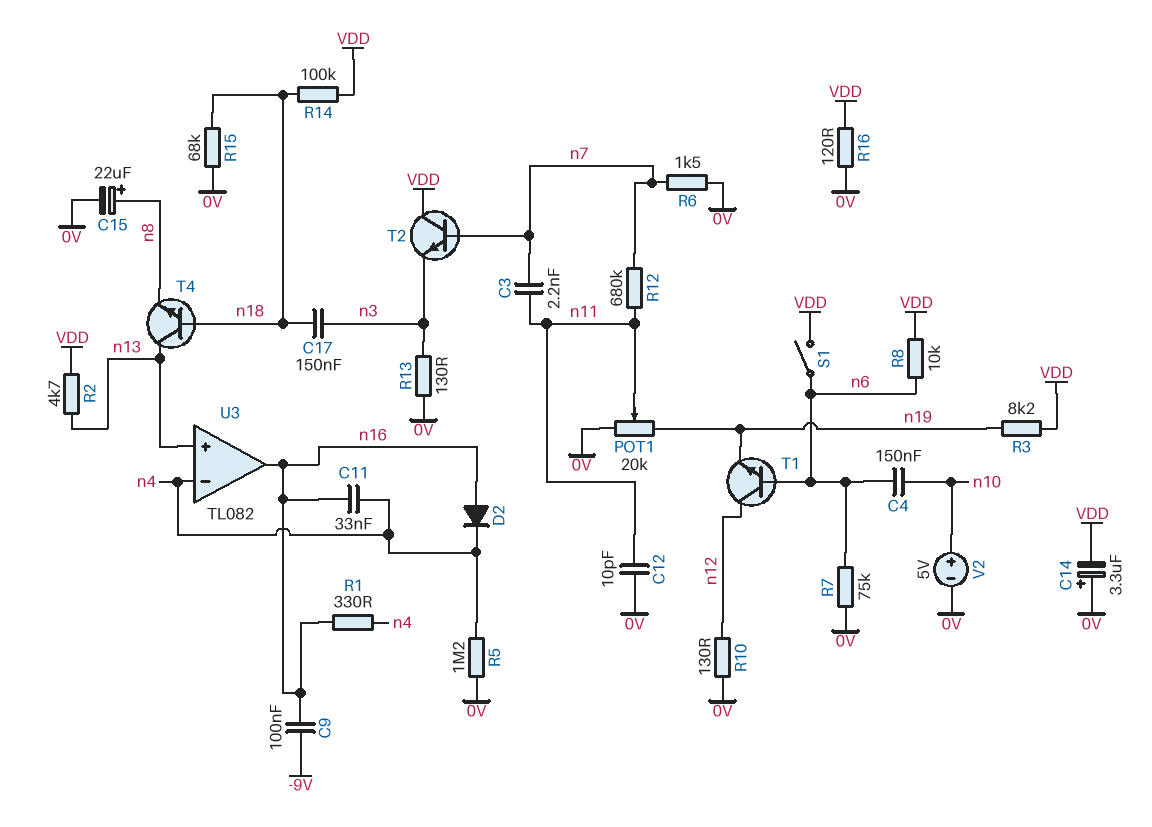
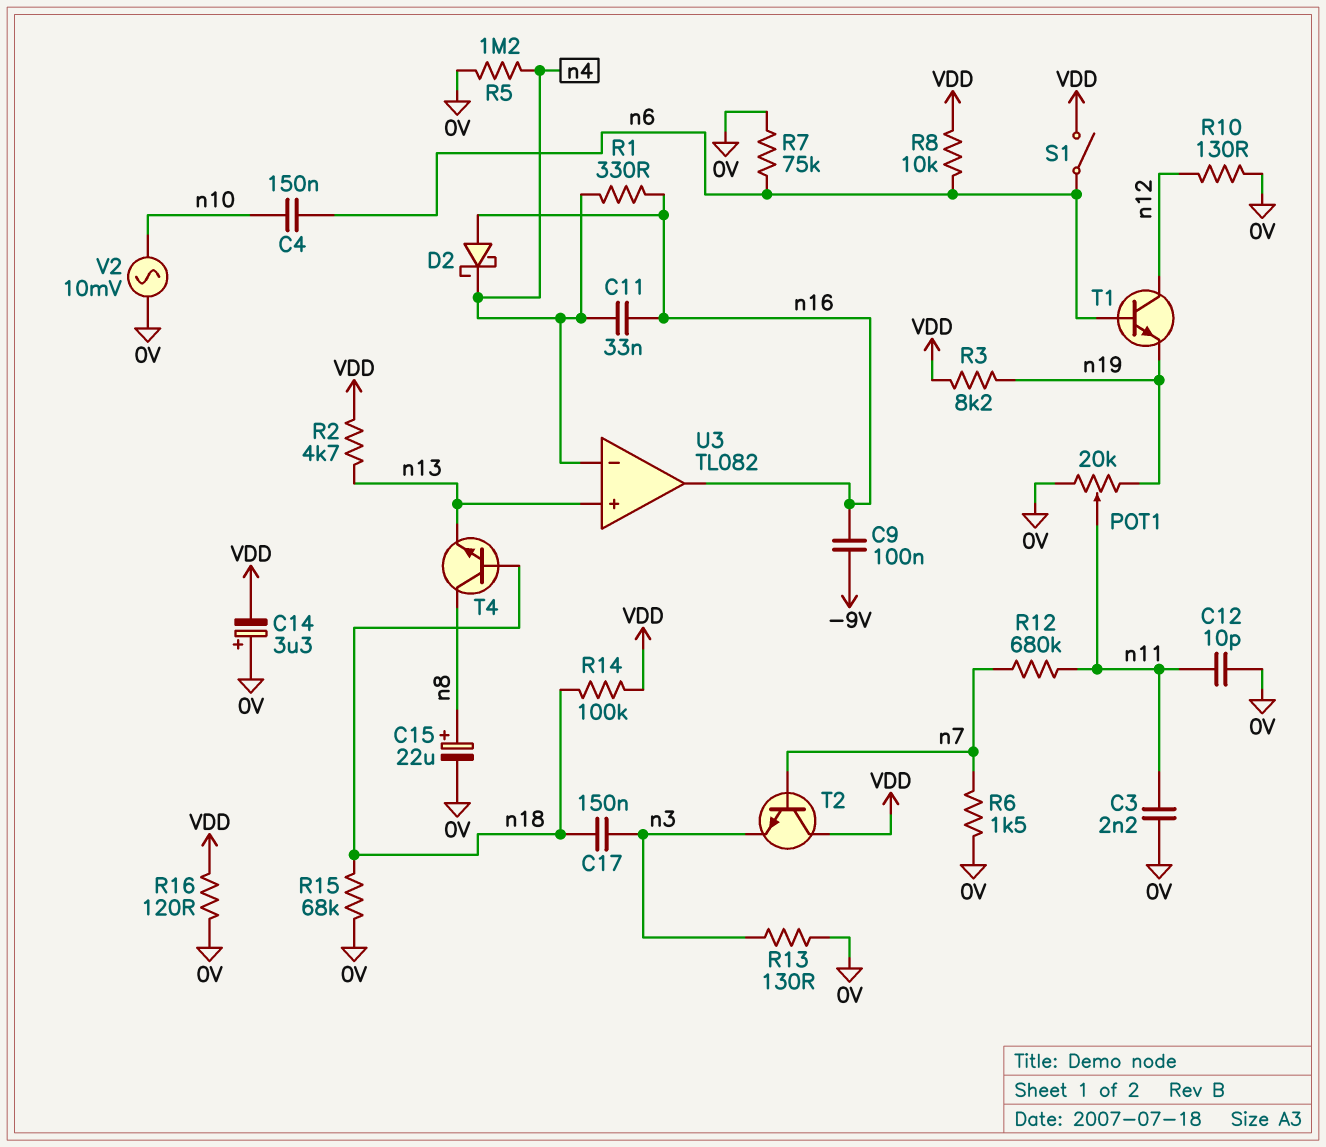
C3: 2.2nF (n7, n11) -> 2.2nF (0V, n11)
D2: diode (A n16, K n4) -> schottky (A n16, K n4)
T4: NPN (B n18, C n13, E n8) -> NPN (B n18, C n8, E n13)
V2: 5V (plus n10, minus 0V) -> AC 10mV (0V, n10)

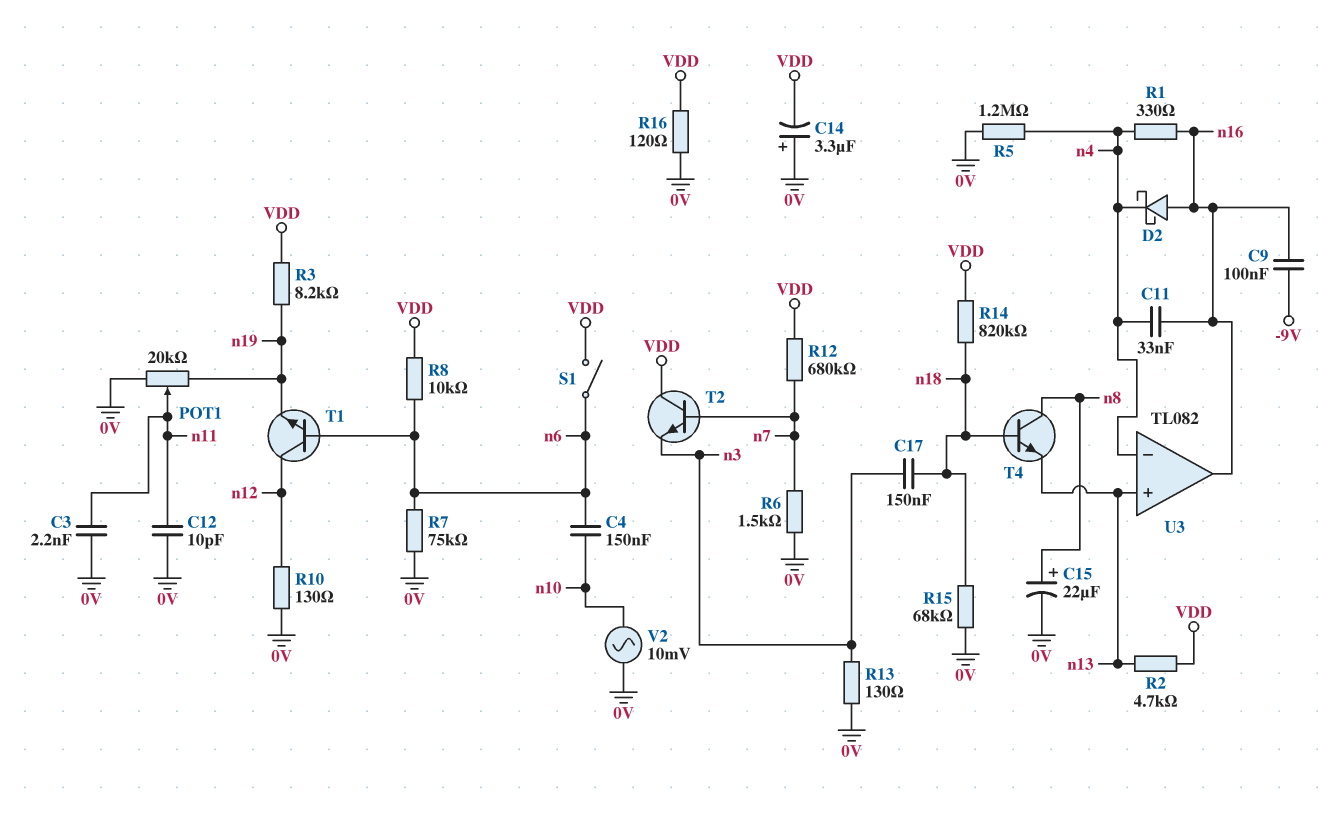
R12: 680k (n7, n11) -> 680k (VDD, n7)
R14: 100k (VDD, n18) -> 820k (VDD, n18)

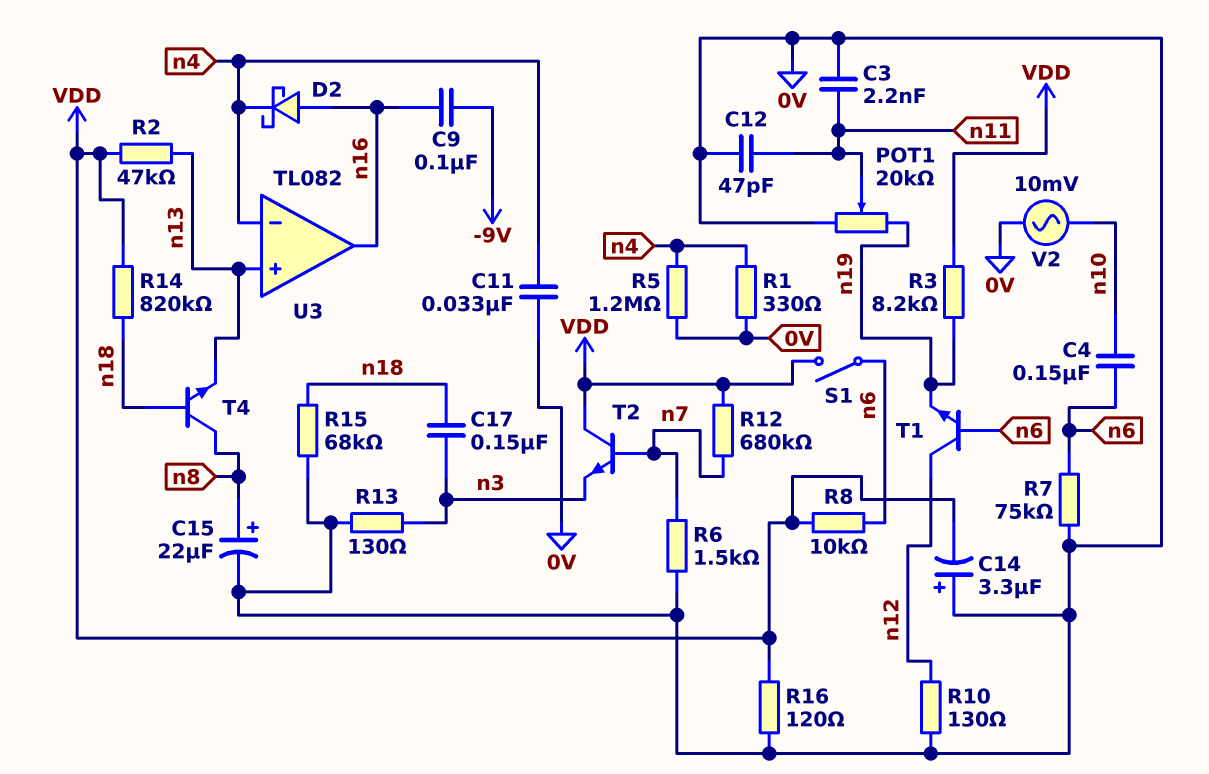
C11: 33nF (n4, n16) -> 33nF (0V, n4)
C12: 10pF (0V, n11) -> 47pF (0V, n11)
R1: 330 (n4, n16) -> 330 (0V, n4)
R2: 4.7k (VDD, n13) -> 47k (VDD, n13)

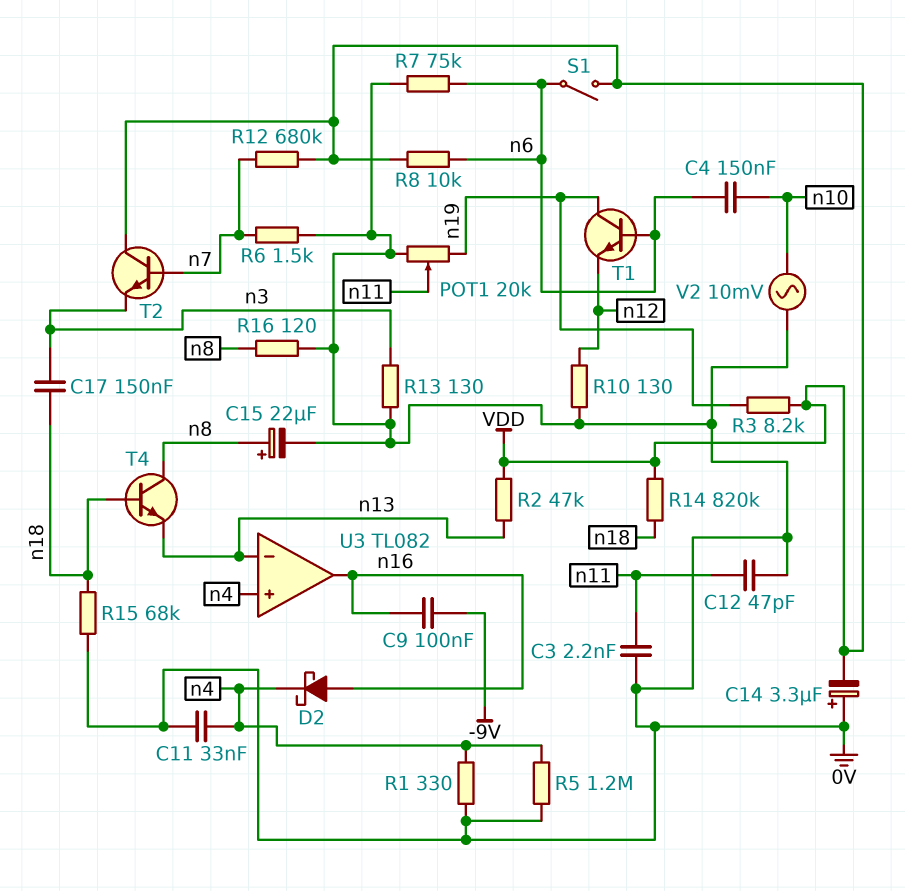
R16: 120 (0V, VDD) -> 120 (0V, n8)
T1: NPN (B n6, C n12, E n19) -> NPN (B n6, C n19, E n12)
U3 pin in+: n13 -> n4
U3 pin in-: n4 -> n13

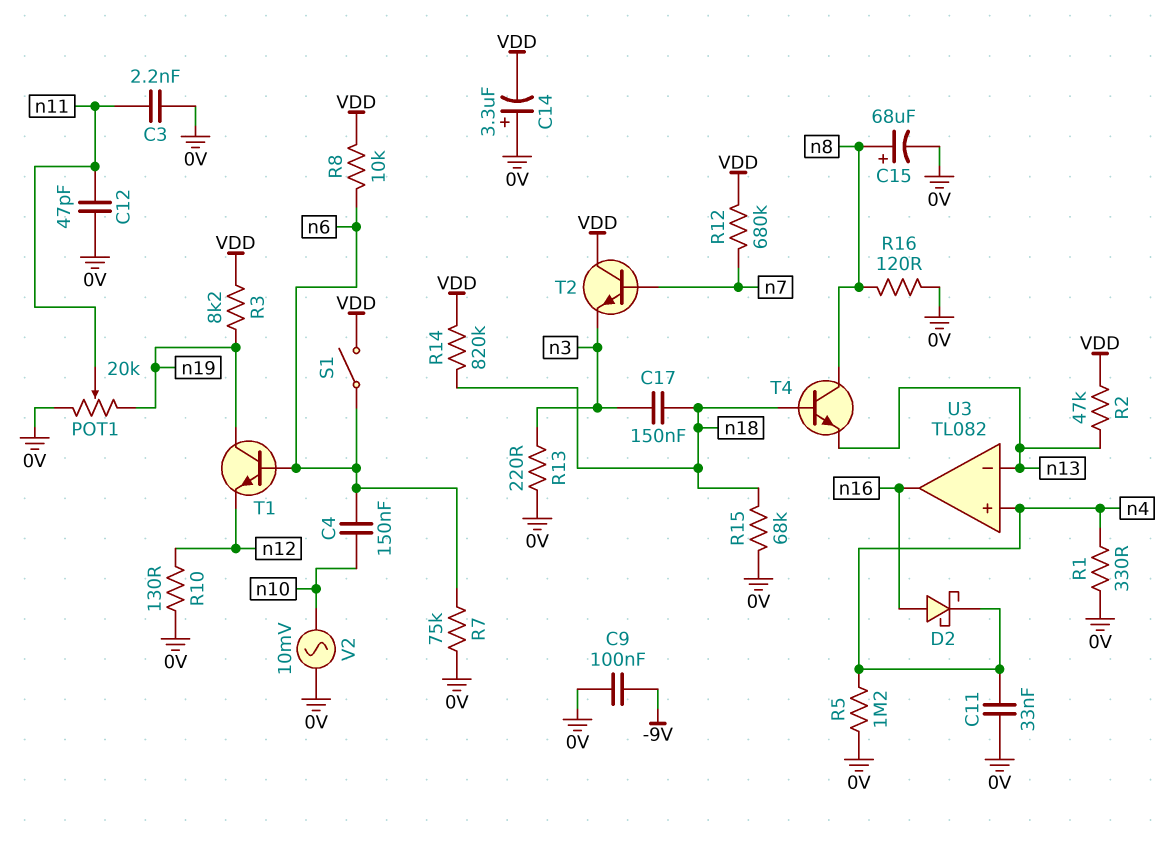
C9: 100nF (-9V, n16) -> 100nF (-9V, 0V)
C15: 22uF (plus n8, minus 0V) -> 68uF (plus n8, minus 0V)
R6: 1.5k (0V, n7) -> none
R13: 130 (0V, n3) -> 220 (0V, n3)

